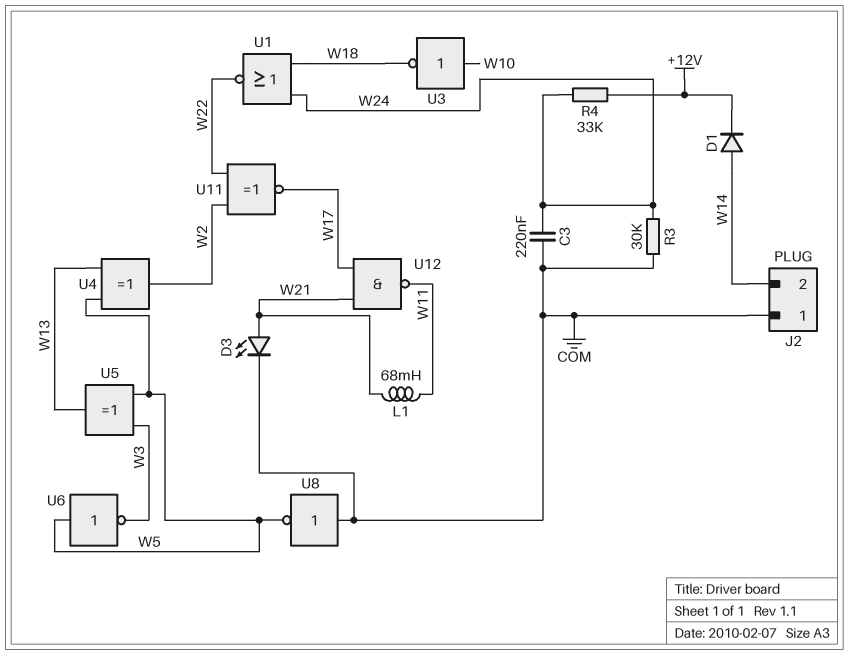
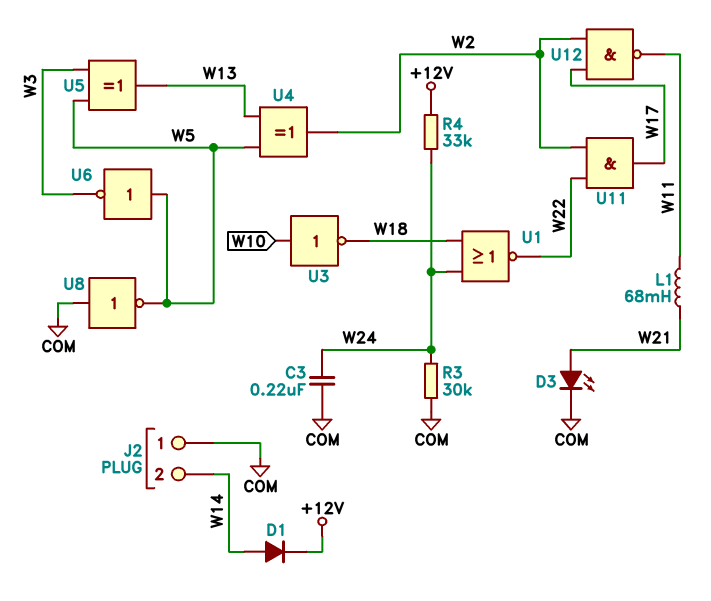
U11: XNOR (in W2, in W22, out W17) -> AND (in W2, in W22, out W17)
U12: NAND (in W17, in W21, out W11) -> NAND (in W2, in W17, out W11)

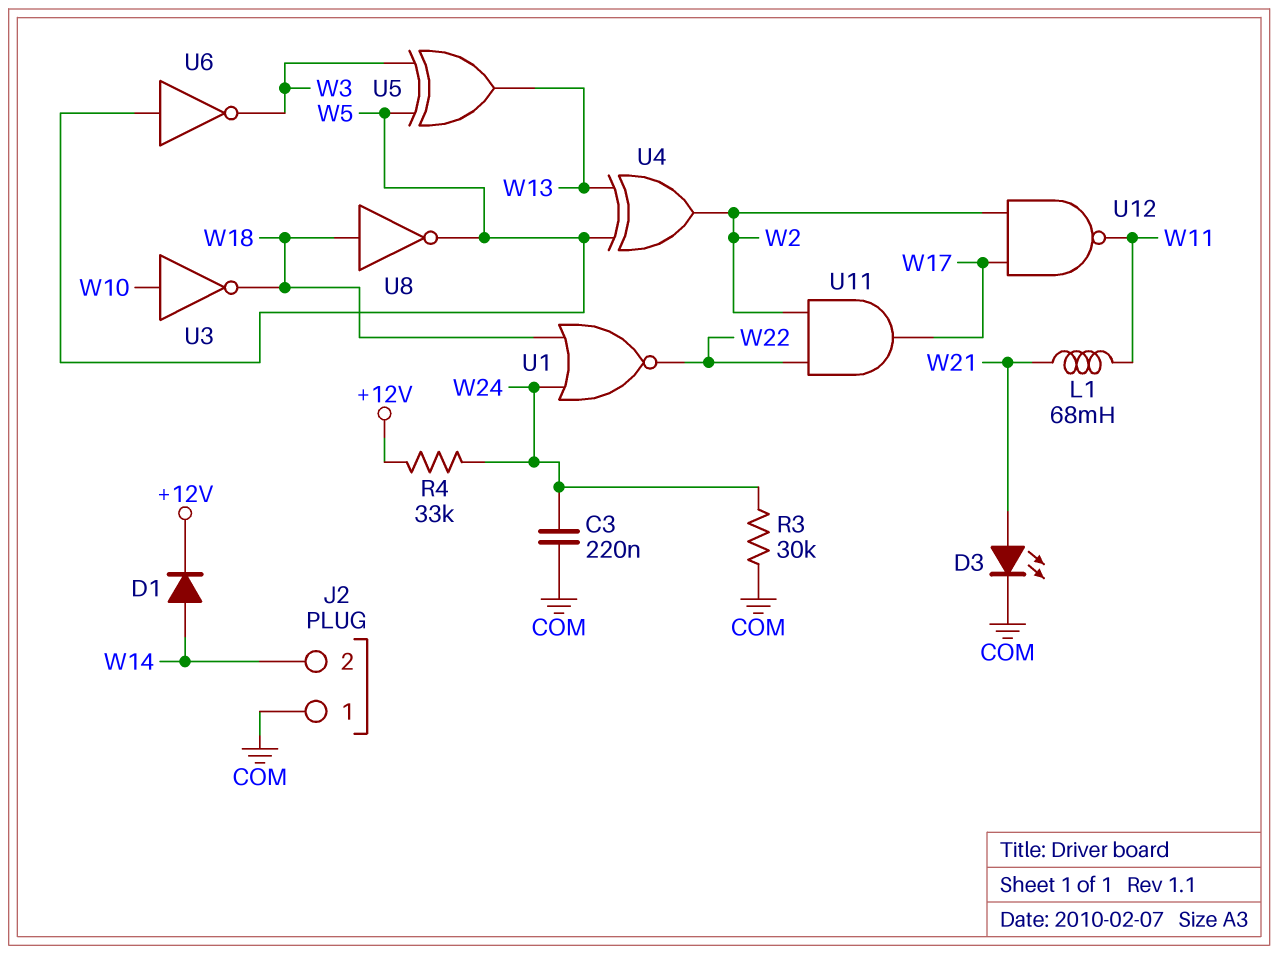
U8: NOT (in COM, out W5) -> NOT (in W18, out W5)

